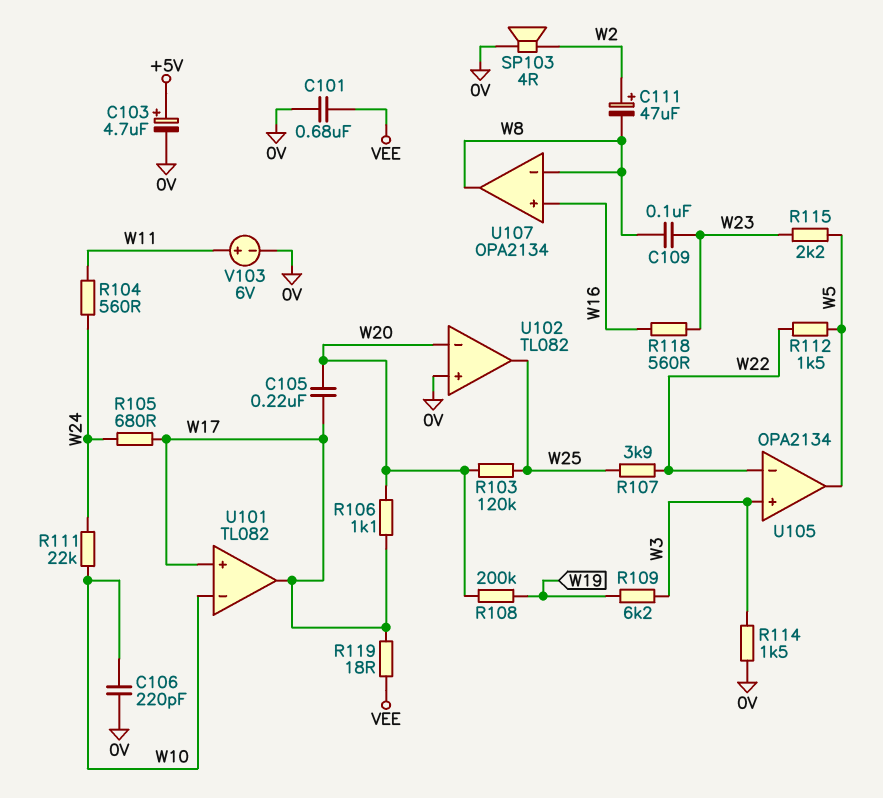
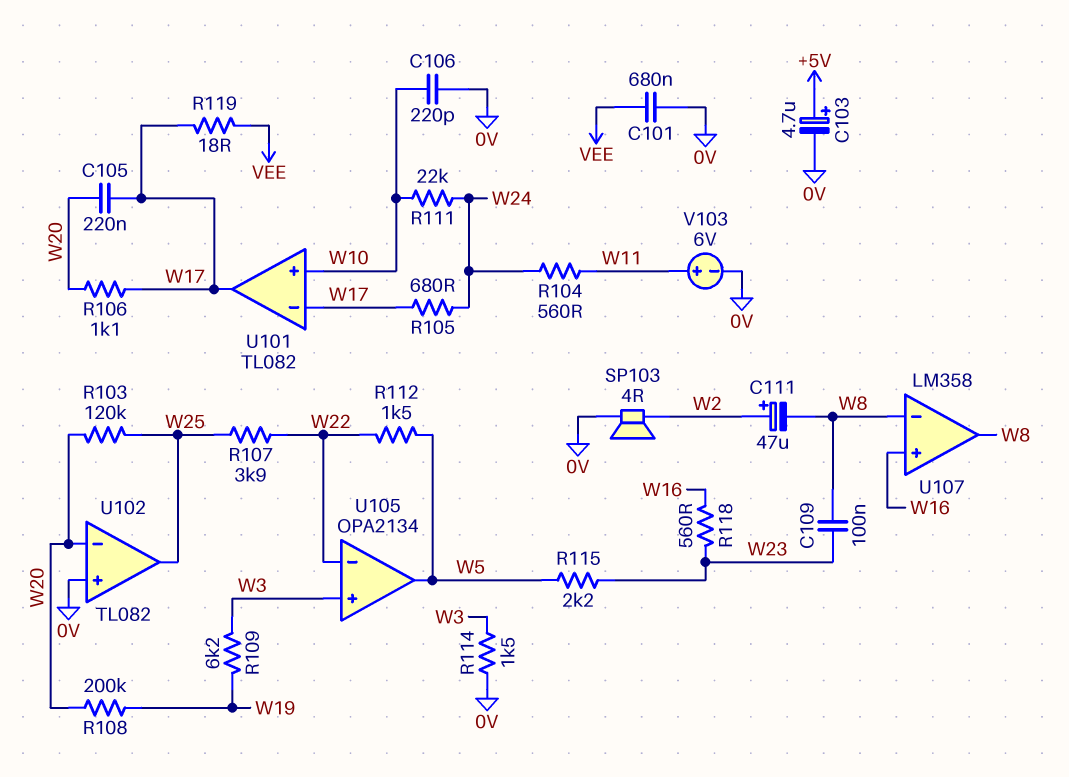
U101 pin in+: W17 -> W10
U101 pin in-: W10 -> W17
U107: OPA2134 -> LM358

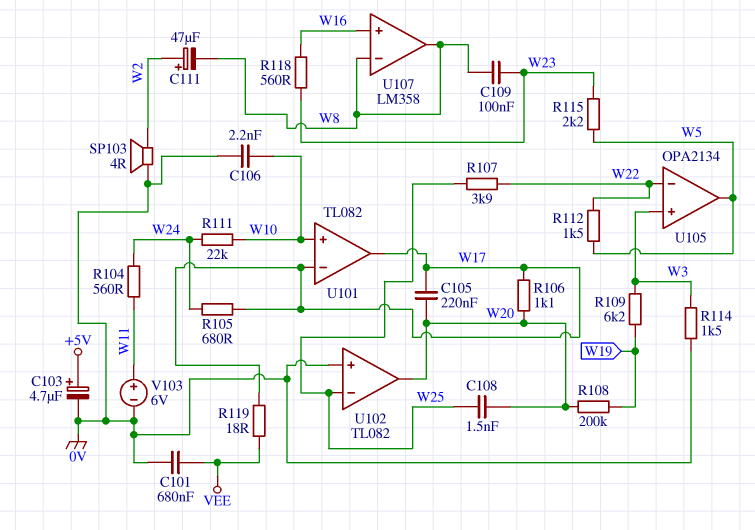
C106: 220pF (0V, W10) -> 2.2nF (0V, W10)
C108: none -> 1.5nF (W20, W25)
R103: 120k (W20, W25) -> none
U102 pin in-: W20 -> W25
U102 pin out: W25 -> W20

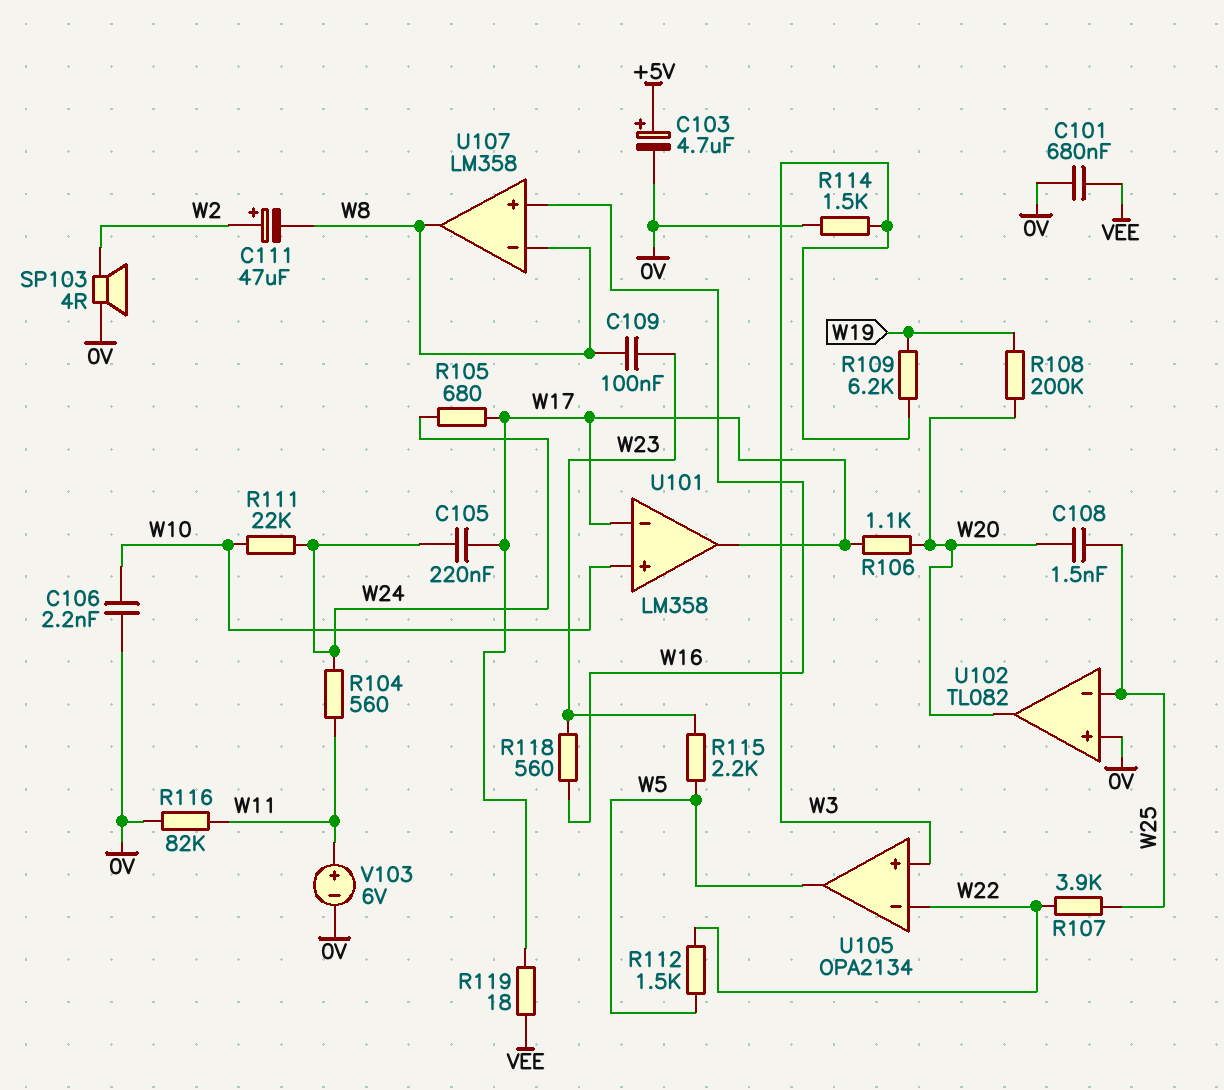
C105: 220nF (W17, W20) -> 220nF (W17, W24)
R116: none -> 82k (0V, W11)
U101: TL082 -> LM358

